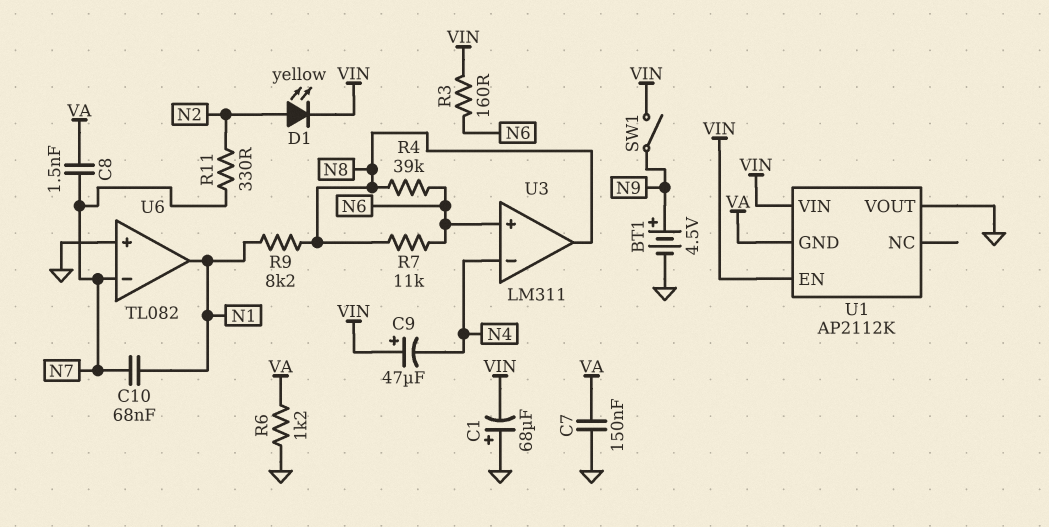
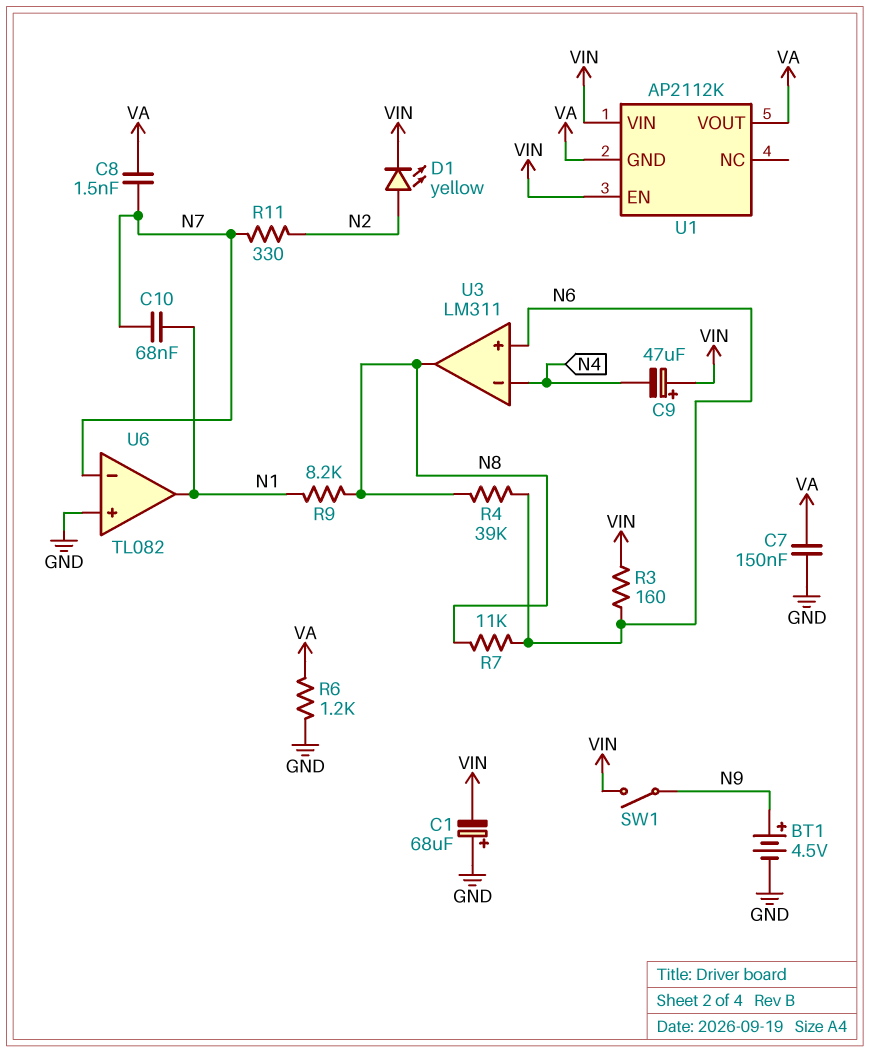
U1 pin VOUT: GND -> VA

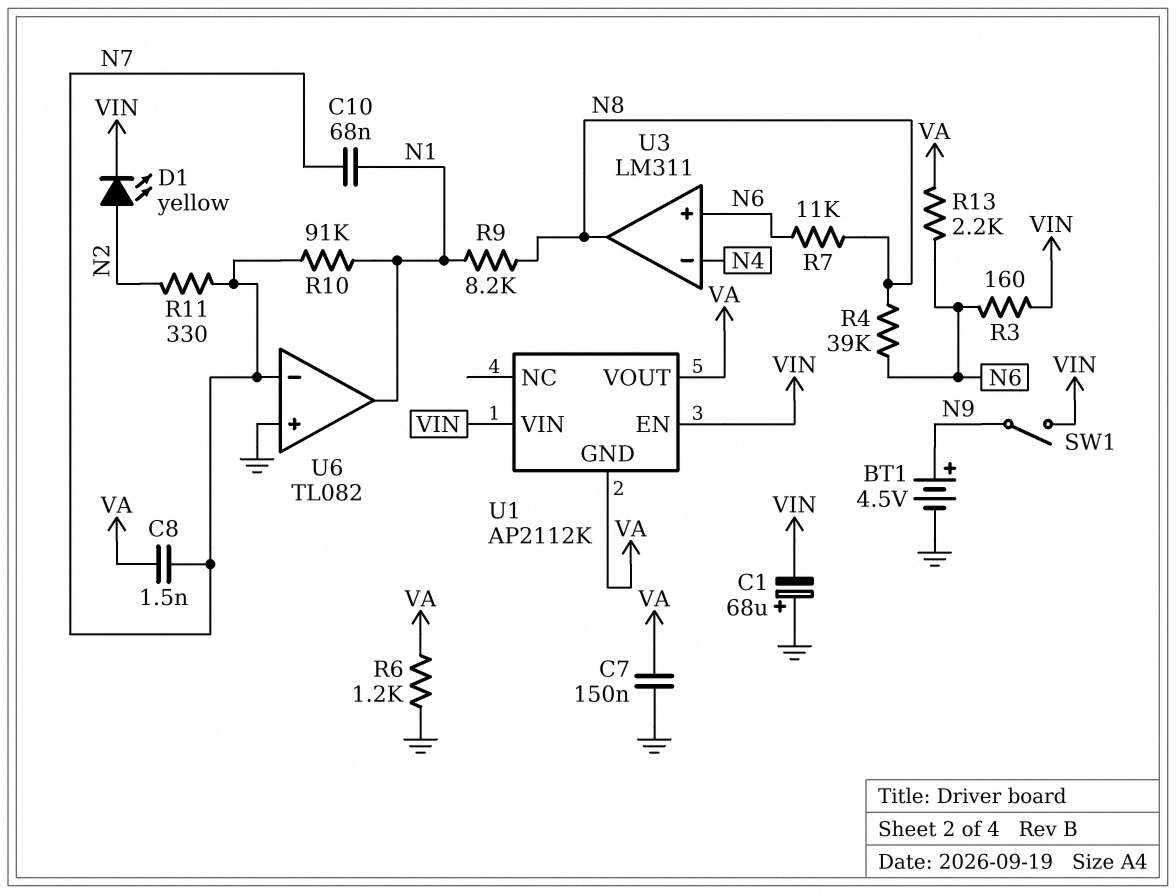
C9: 47uF (plus VIN, minus N4) -> none
R10: none -> 91k (N1, N7)
R13: none -> 2.2k (N6, VA)

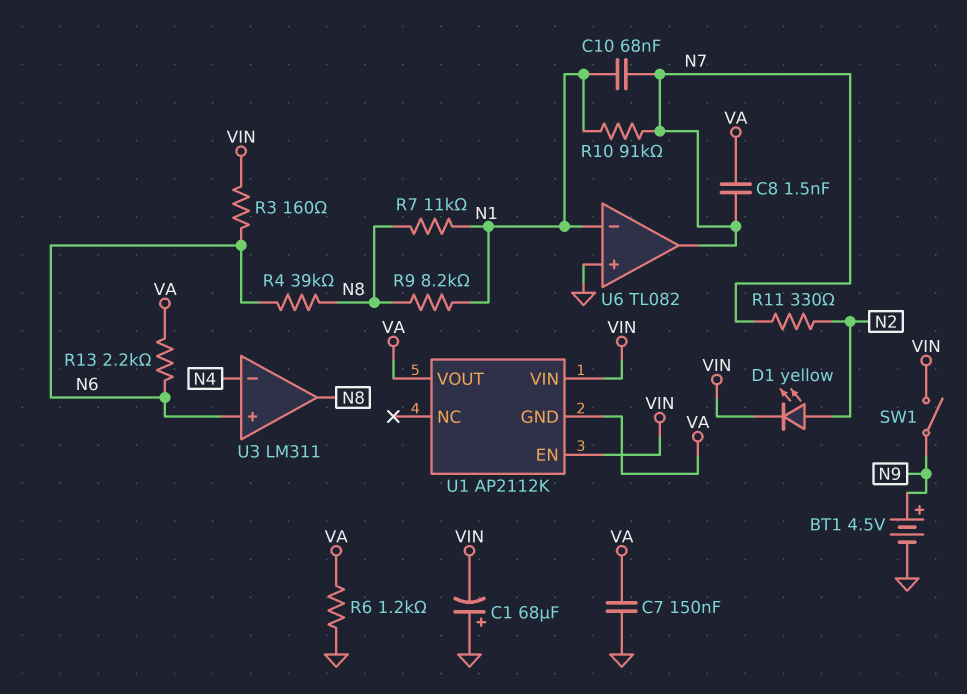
R7: 11k (N6, N8) -> 11k (N1, N8)
U6 pin in-: N7 -> N1
U6 pin out: N1 -> N7

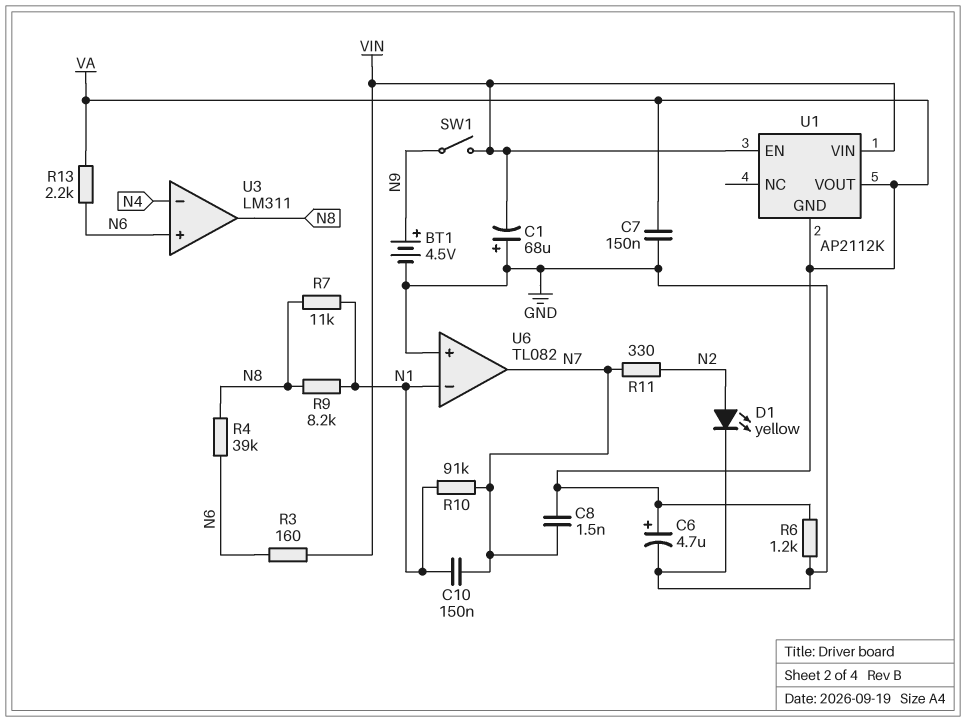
C6: none -> 4.7uF (plus VA, minus GND)
C10: 68nF (N1, N7) -> 150nF (N1, N7)
D1: LED yellow (A N2, K VIN) -> LED yellow (A N2, K GND)

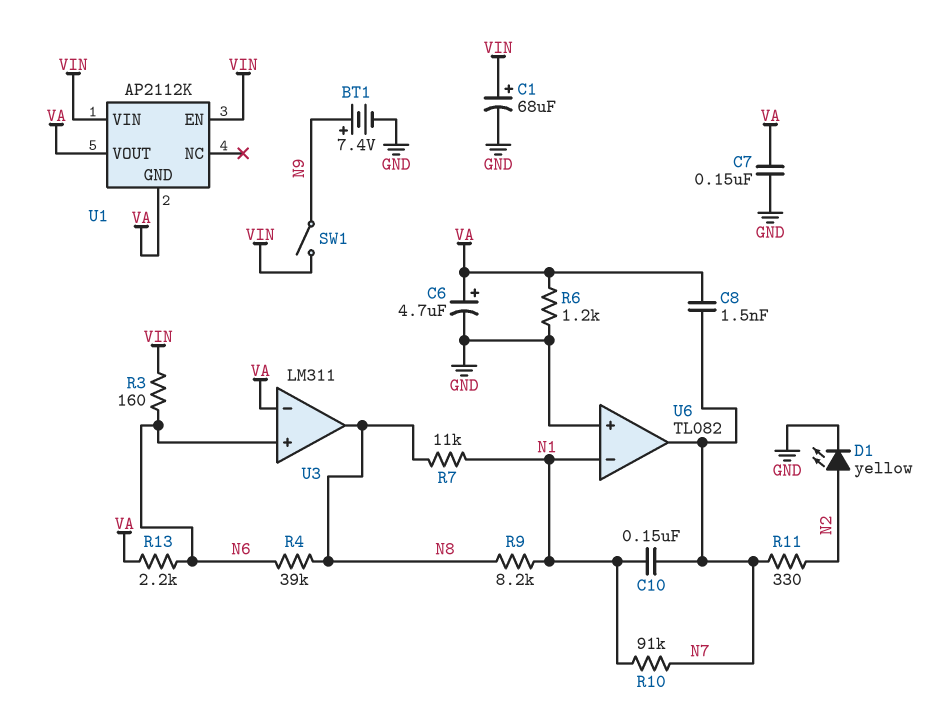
BT1: 4.5V (plus N9, minus GND) -> 7.4V (plus N9, minus GND)
C1: 68uF (plus GND, minus VIN) -> 68uF (plus VIN, minus GND)
U3 pin in-: N4 -> VA

